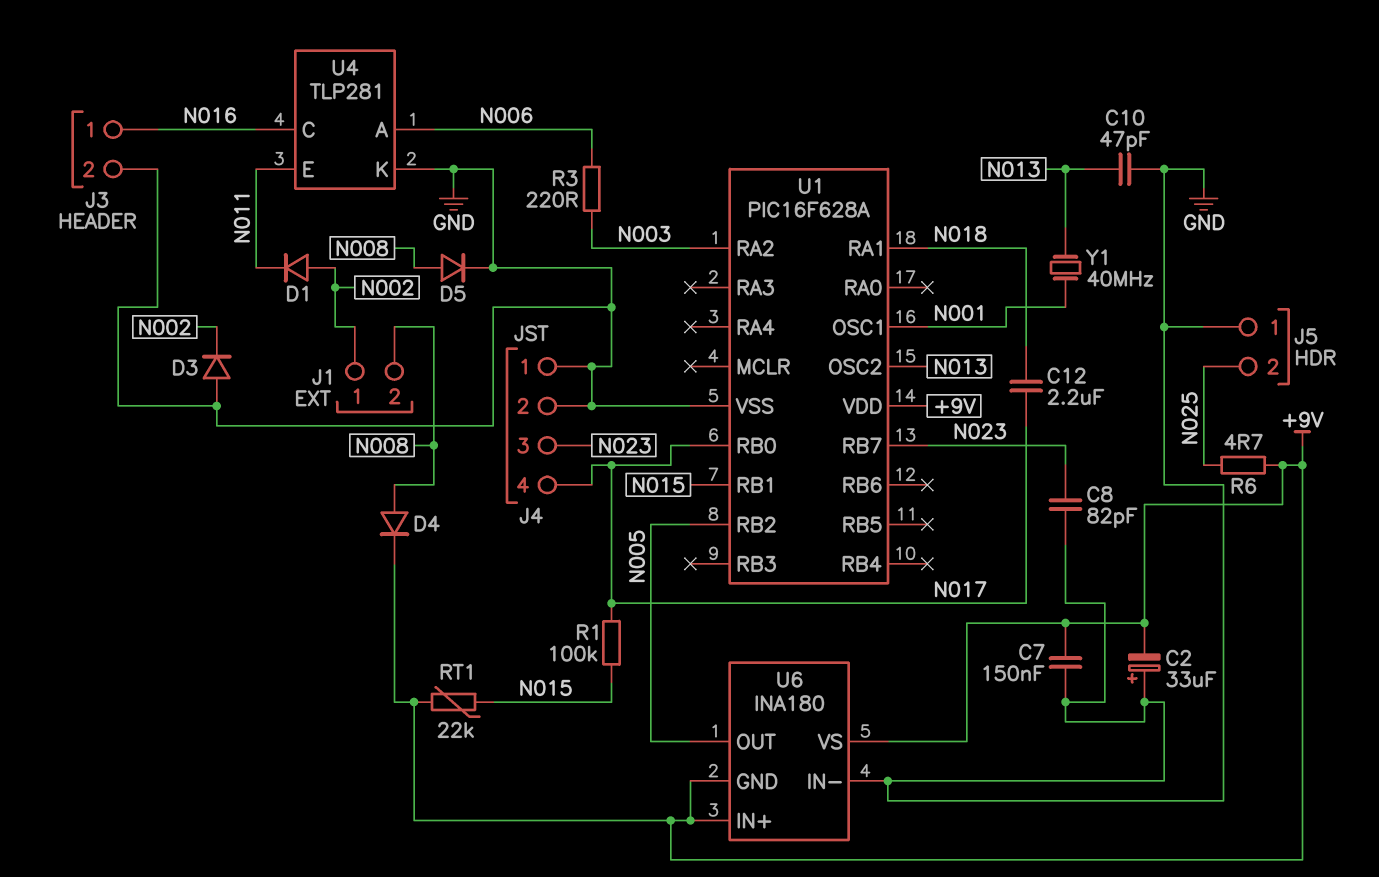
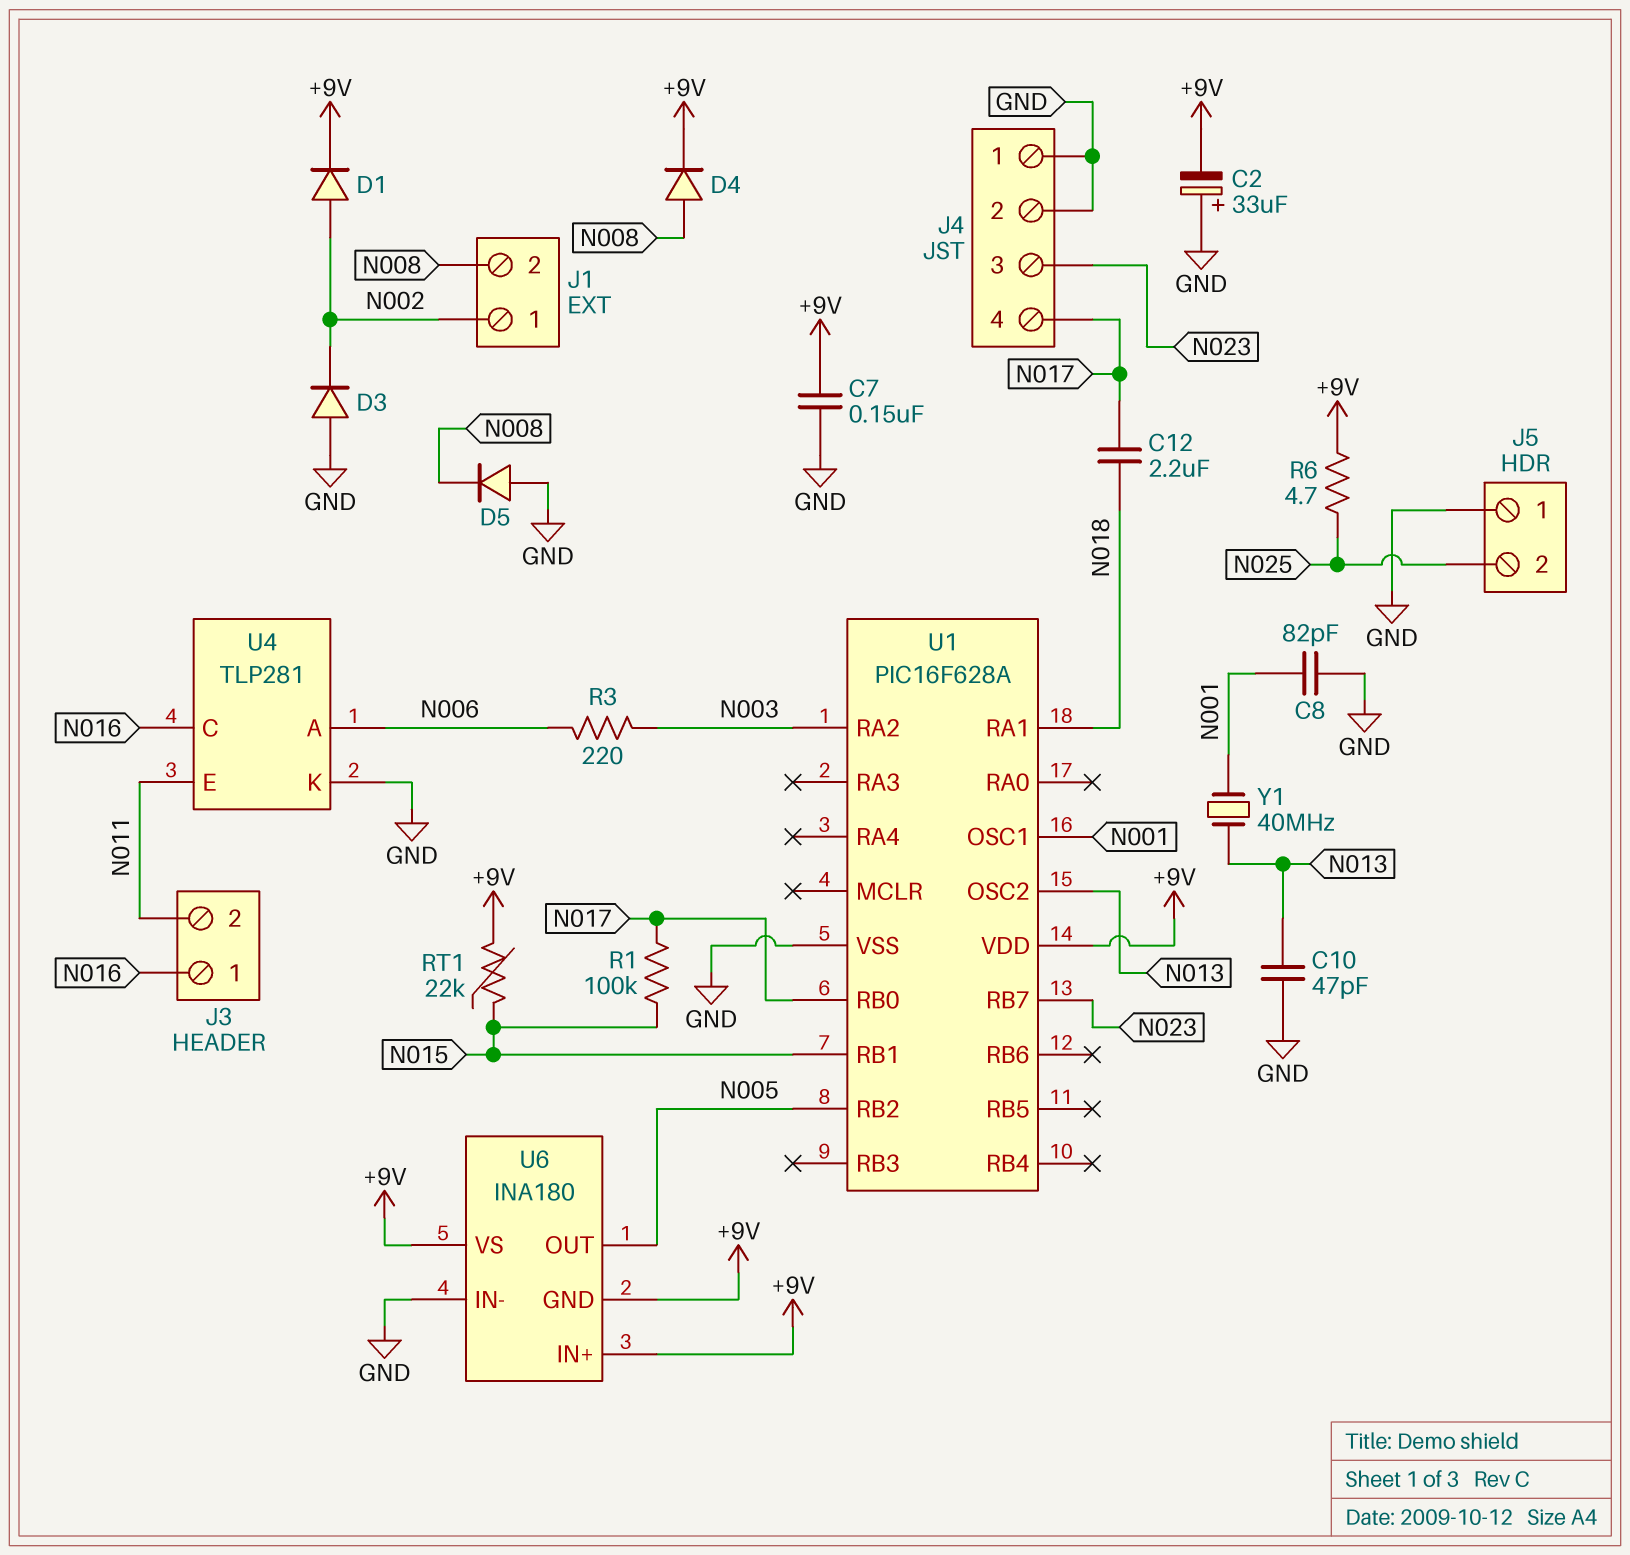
C8: 82pF (GND, N023) -> 82pF (GND, N001)
D1: diode (A N002, K N011) -> diode (A N002, K +9V)
D5: diode (A N008, K GND) -> diode (A GND, K N008)
J3 pin 2: GND -> N011

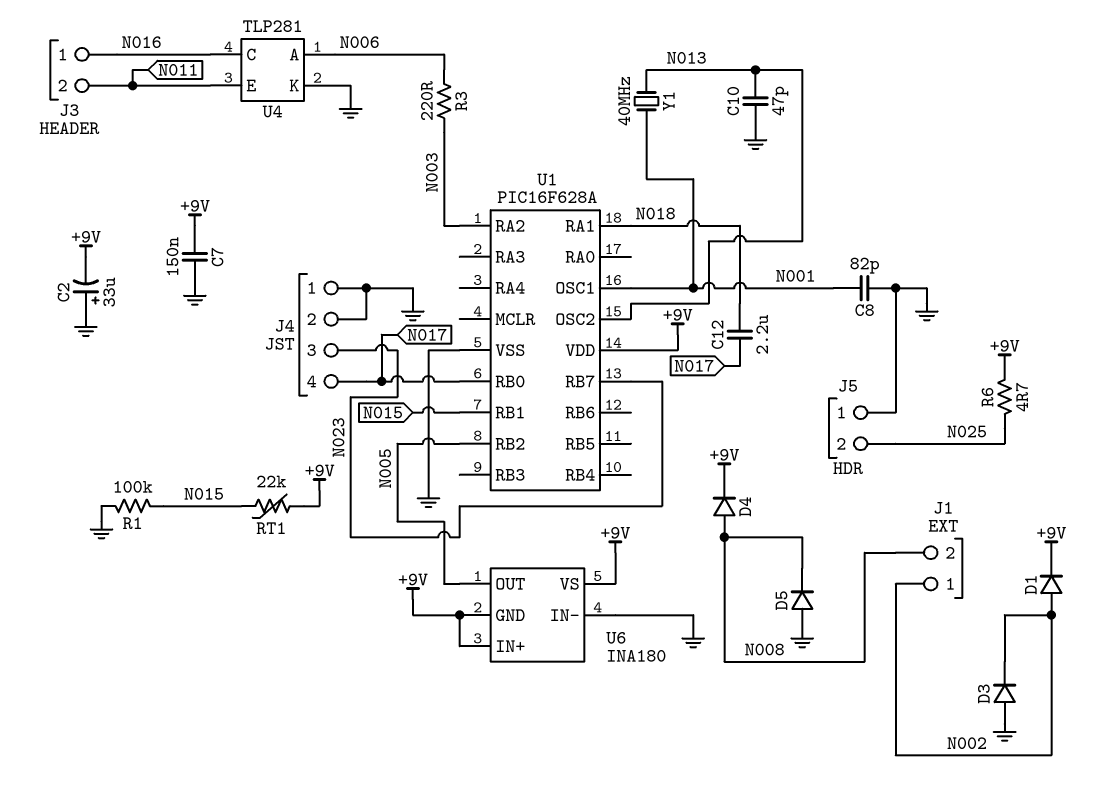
R1: 100k (N015, N017) -> 100k (GND, N015)

